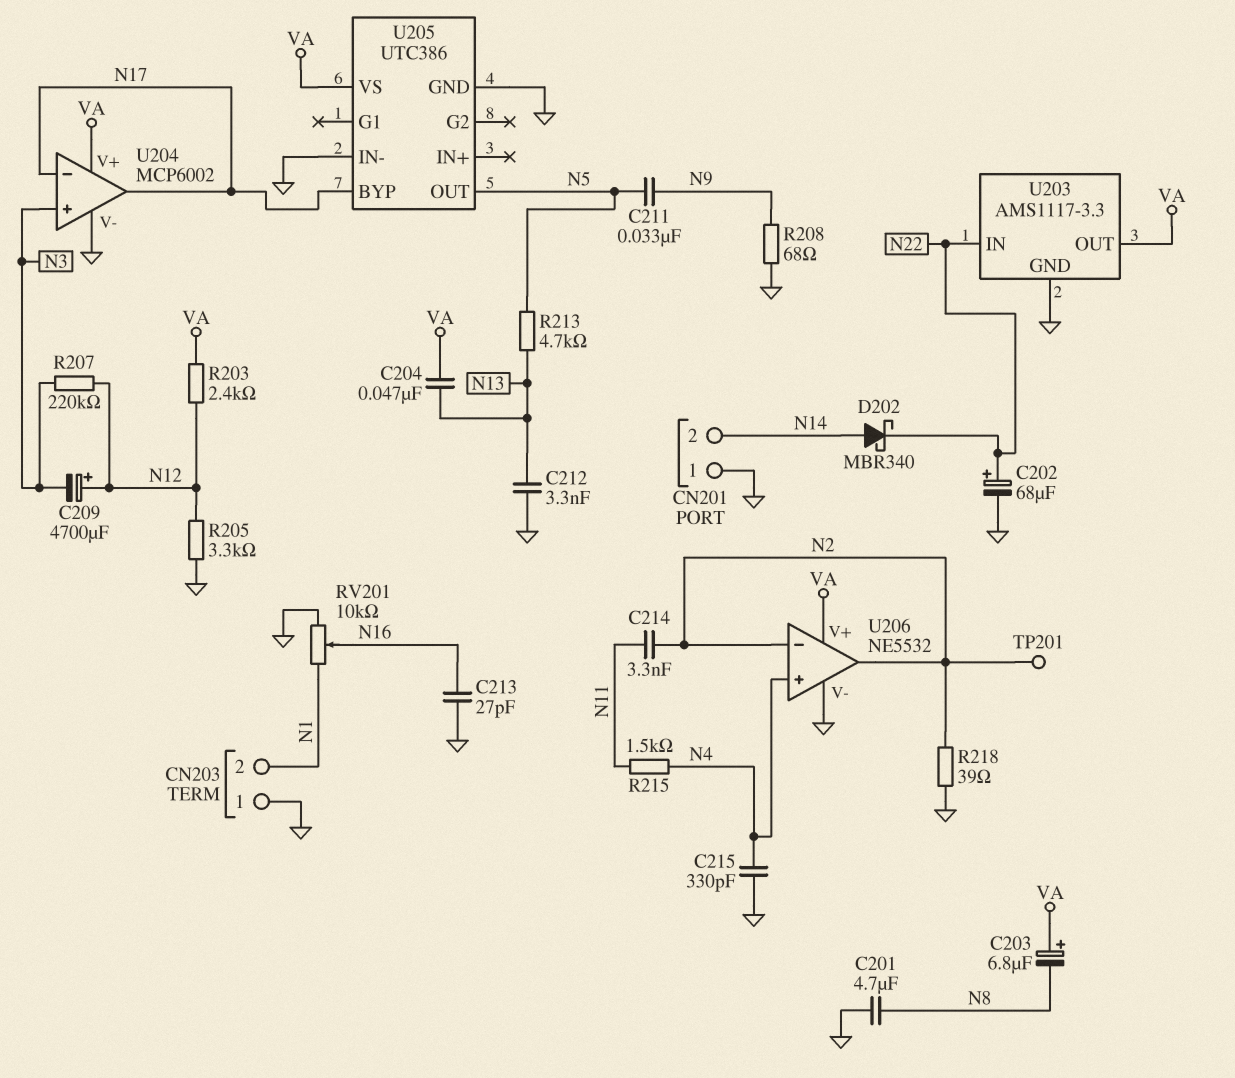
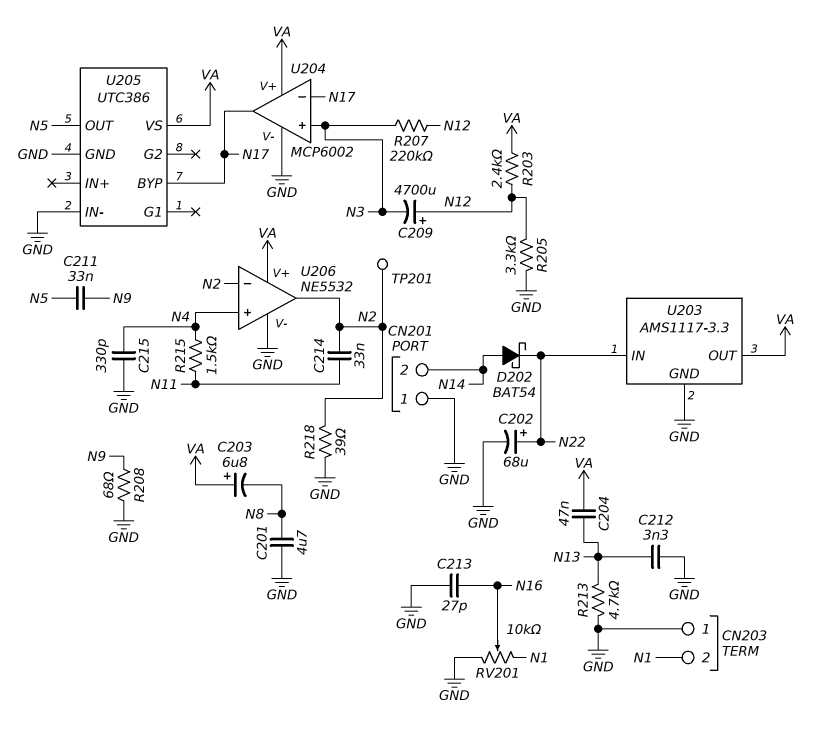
C214: 3.3nF (N2, N11) -> 33nF (N2, N11)
D202: schottky MBR340 (A N14, K N22) -> schottky BAT54 (A N14, K N22)
R213: 4.7k (N5, N13) -> 4.7k (GND, N13)

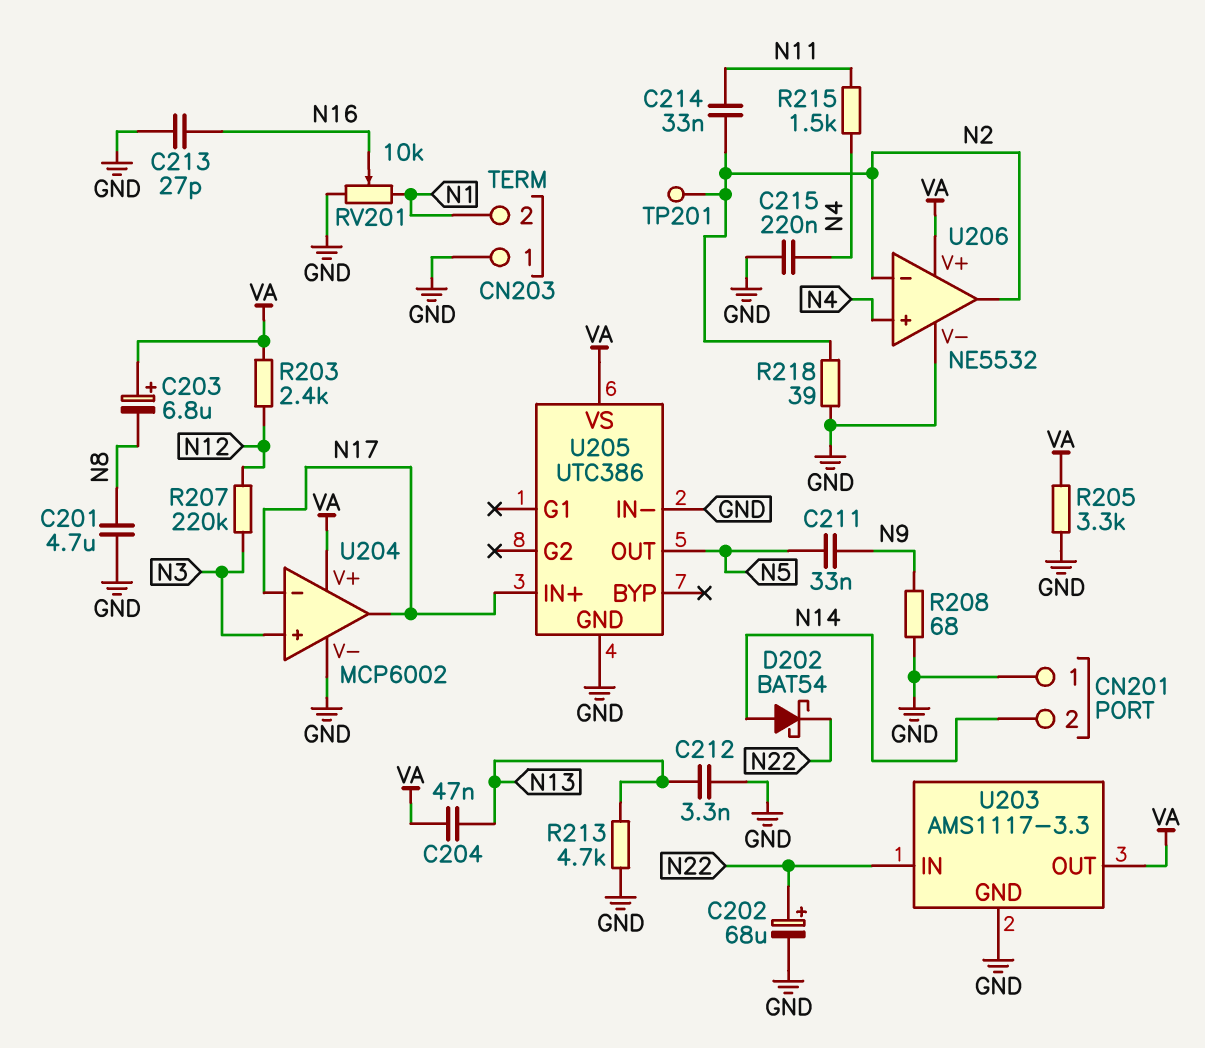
C209: 4700uF (plus N12, minus N3) -> none
C215: 330pF (GND, N4) -> 220nF (GND, N4)
R205: 3.3k (GND, N12) -> 3.3k (GND, VA)
U205 pin BYP: N17 -> none
U205 pin IN+: none -> N17

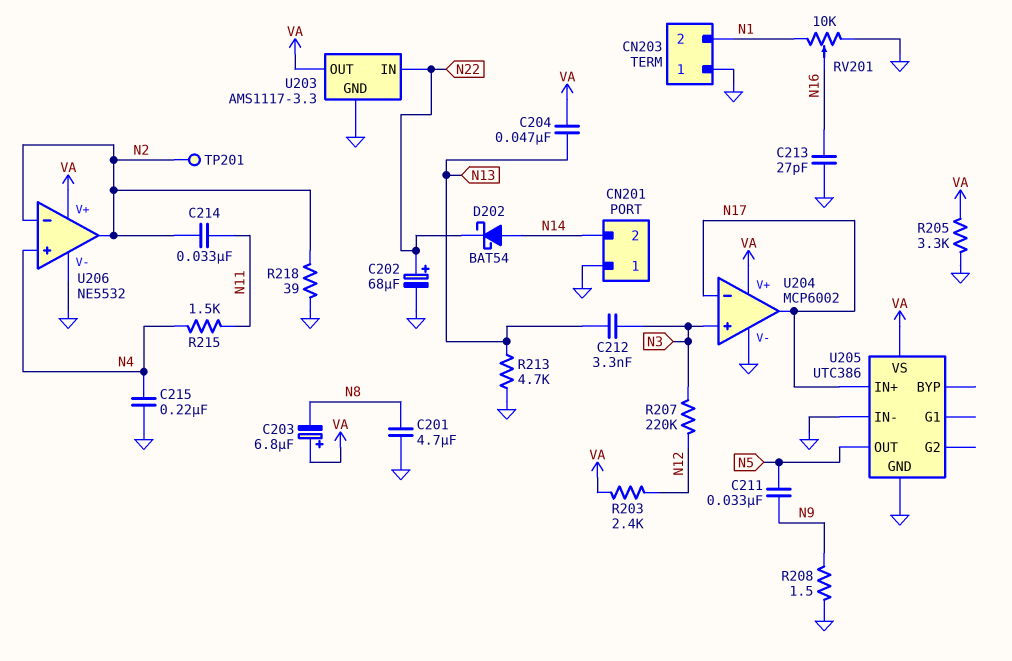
C212: 3.3nF (GND, N13) -> 3.3nF (N3, N13)
R208: 68 (GND, N9) -> 1.5 (GND, N9)

